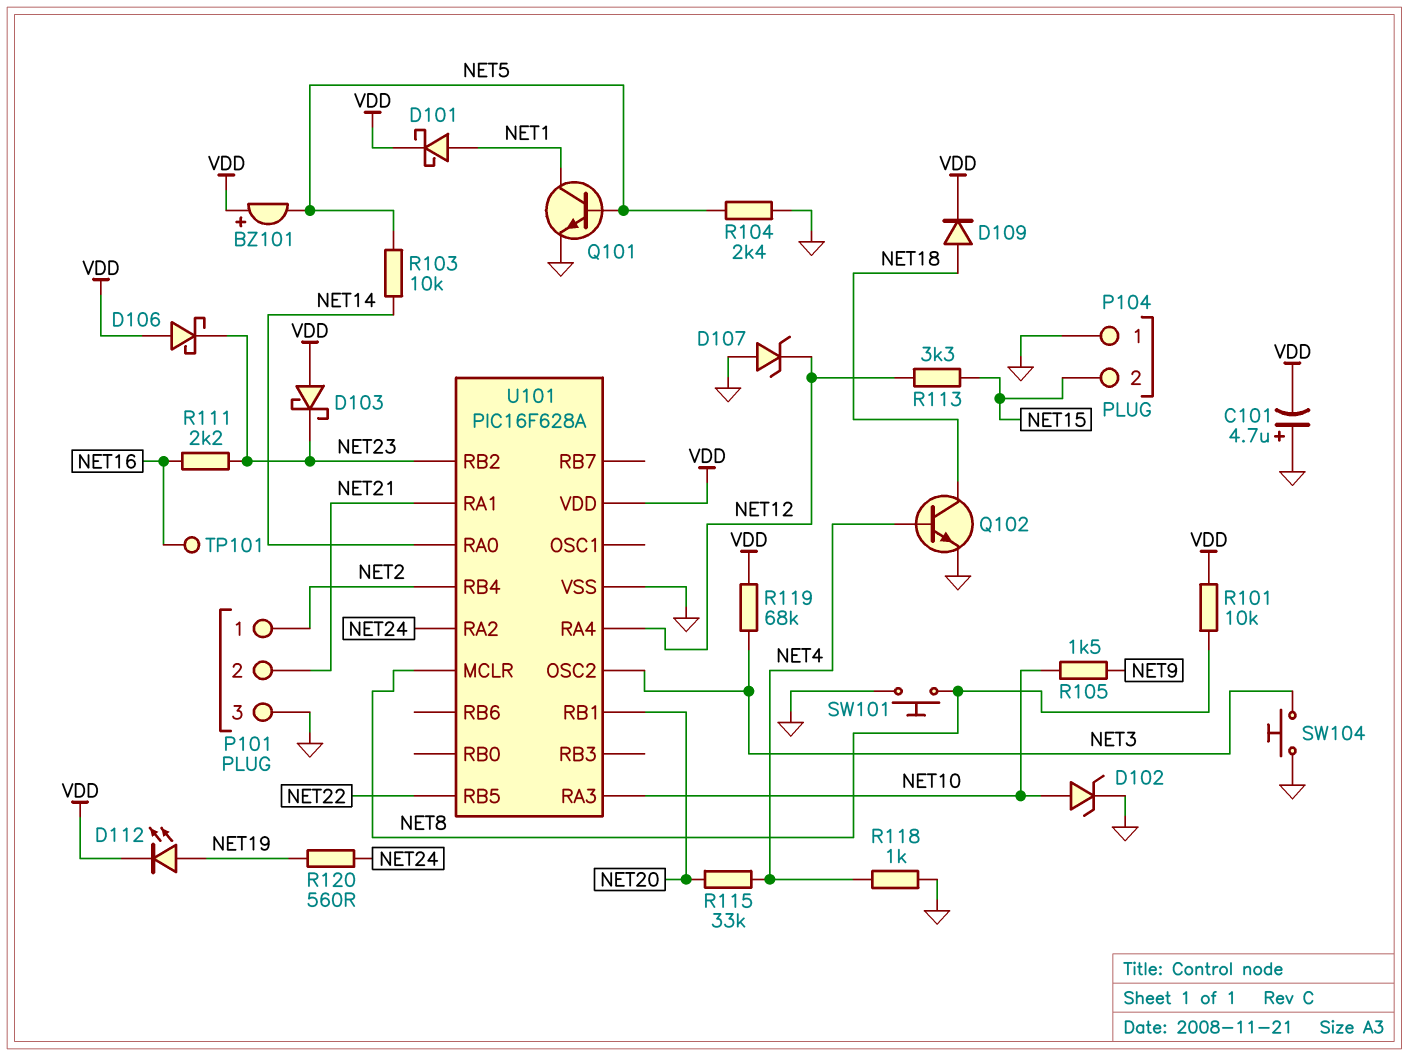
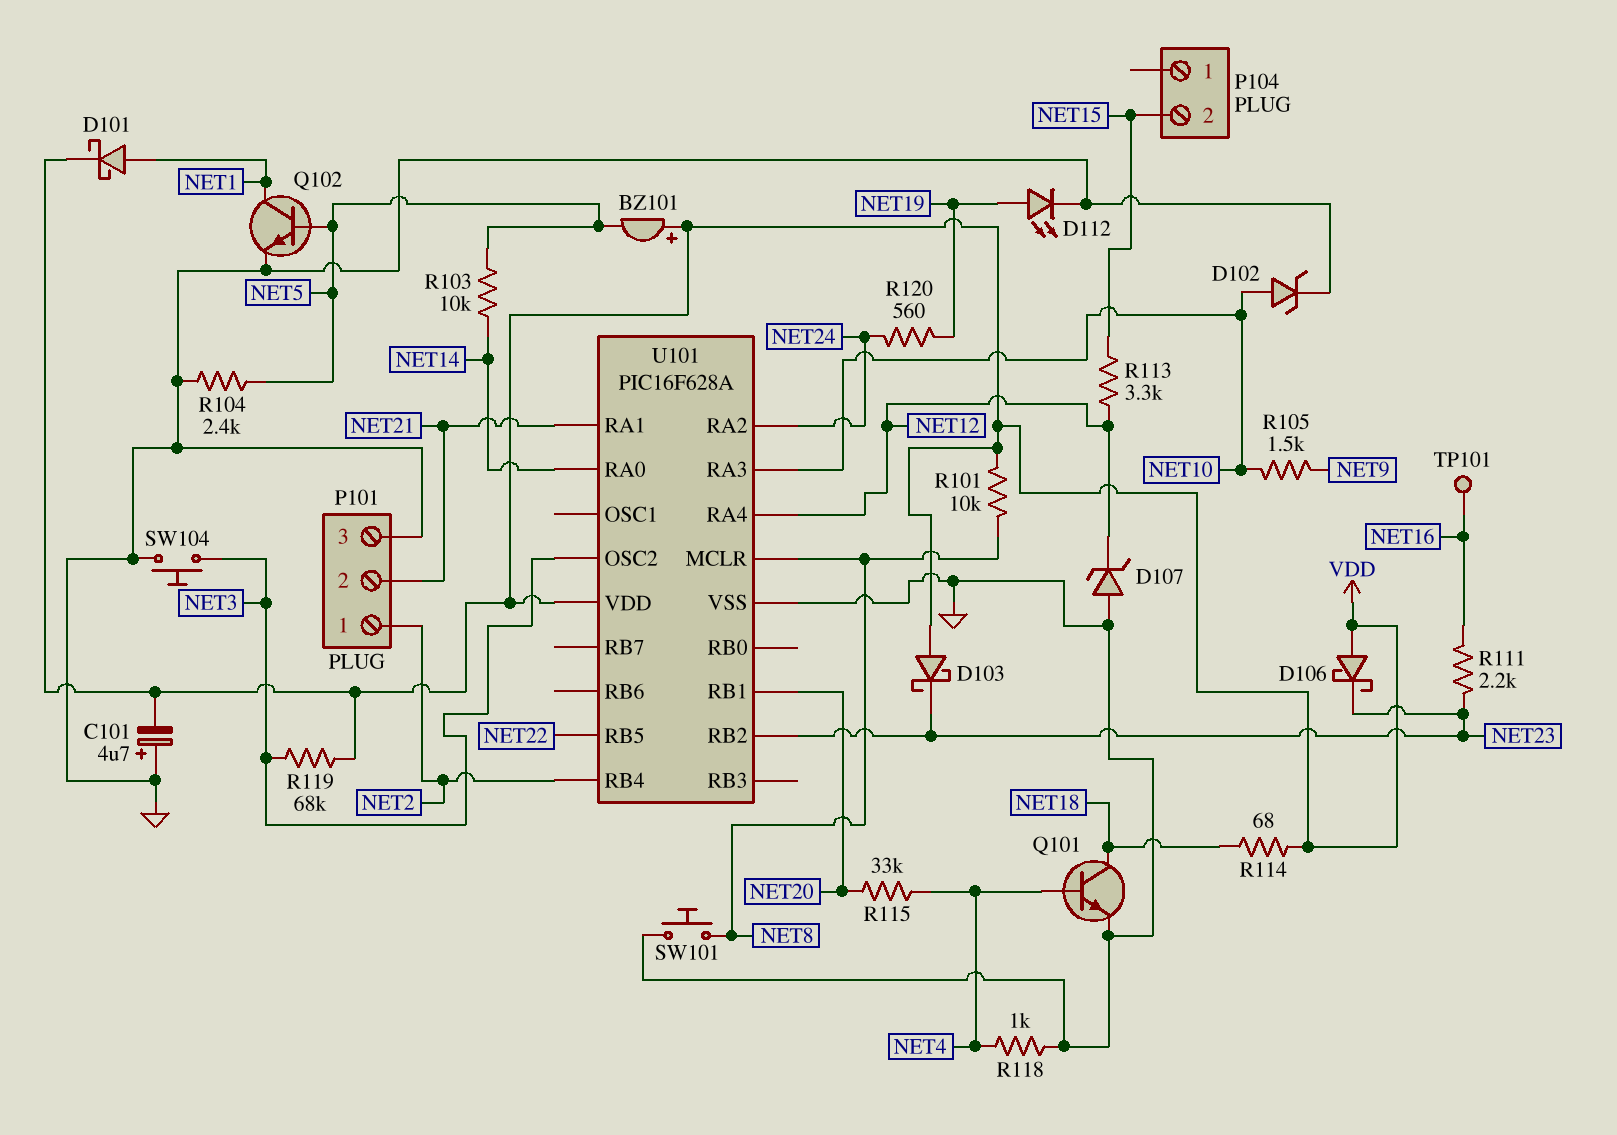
D109: diode (A NET18, K VDD) -> none
D112: LED (A NET19, K VDD) -> LED (A NET19, K GND)
P104 pin 1: GND -> none
Q101: NPN (B NET5, C NET1, E GND) -> NPN (B NET4, C NET18, E GND)
Q102: NPN (B NET4, C NET18, E GND) -> NPN (B NET5, C NET1, E GND)
R114: none -> 68 (NET18, VDD)

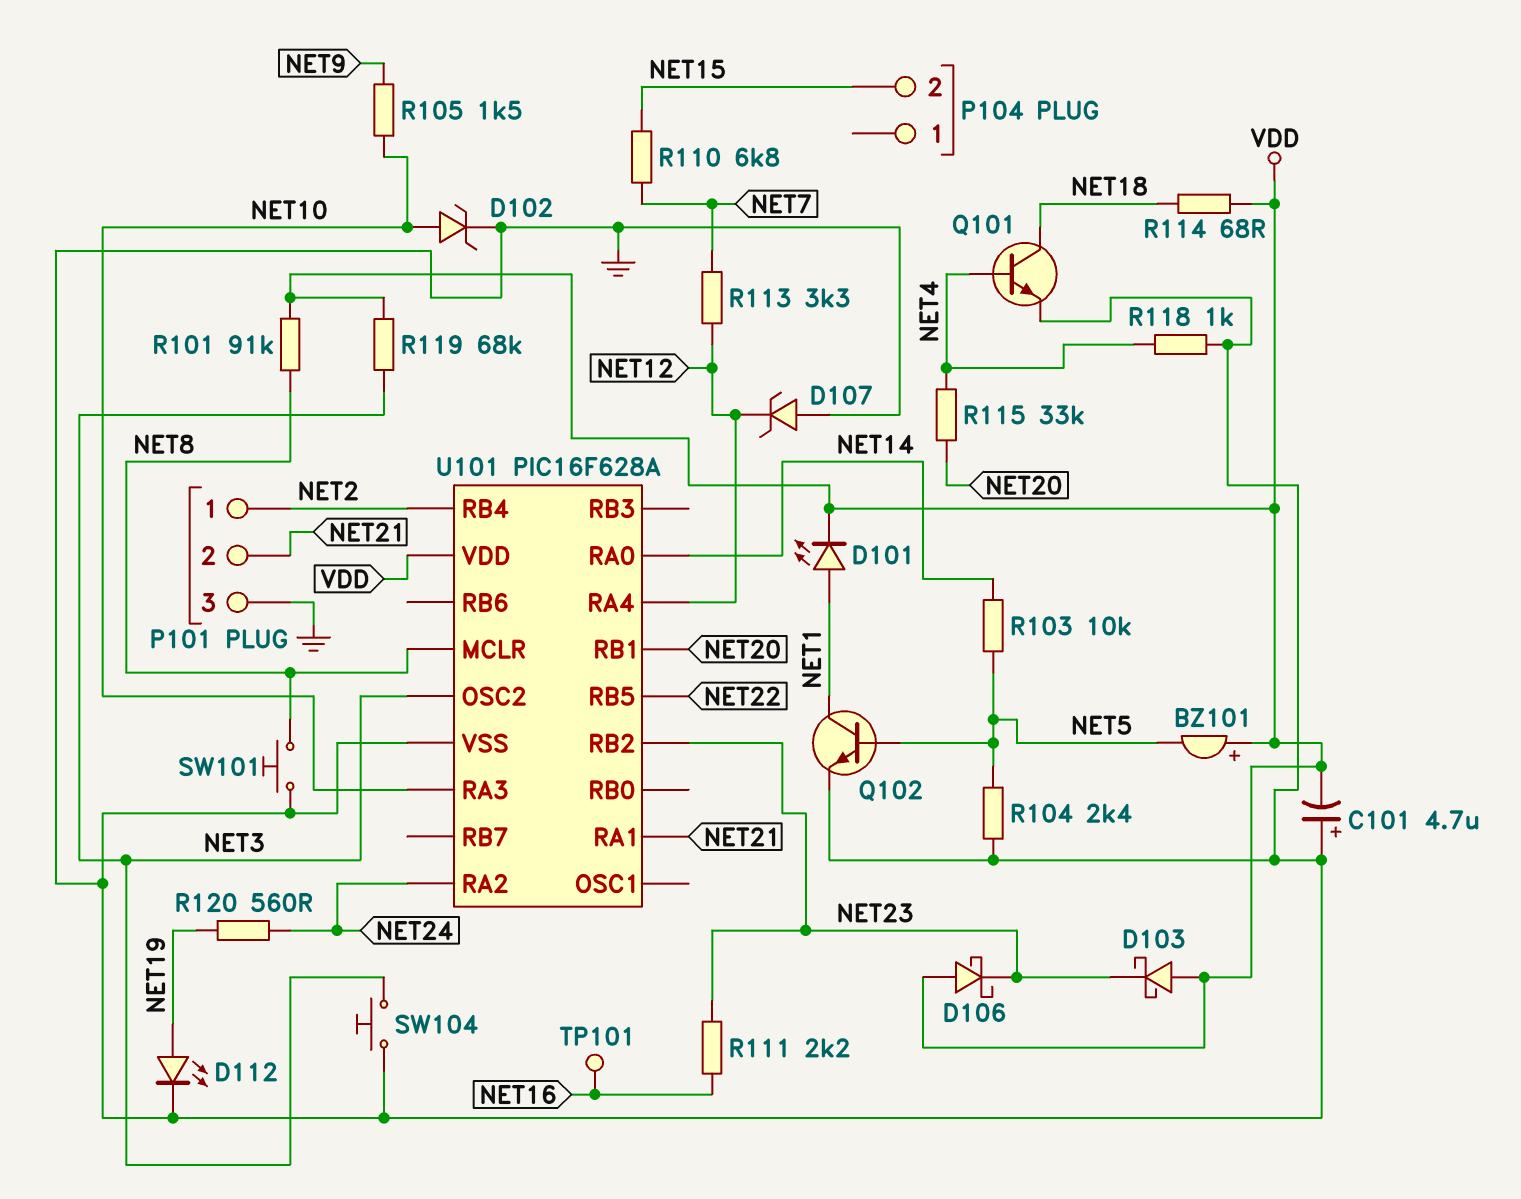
D101: schottky (A NET1, K VDD) -> LED (A NET1, K VDD)
R101: 10k (NET8, VDD) -> 91k (NET8, VDD)
R110: none -> 6.8k (NET7, NET15)
R113: 3.3k (NET12, NET15) -> 3.3k (NET7, NET12)

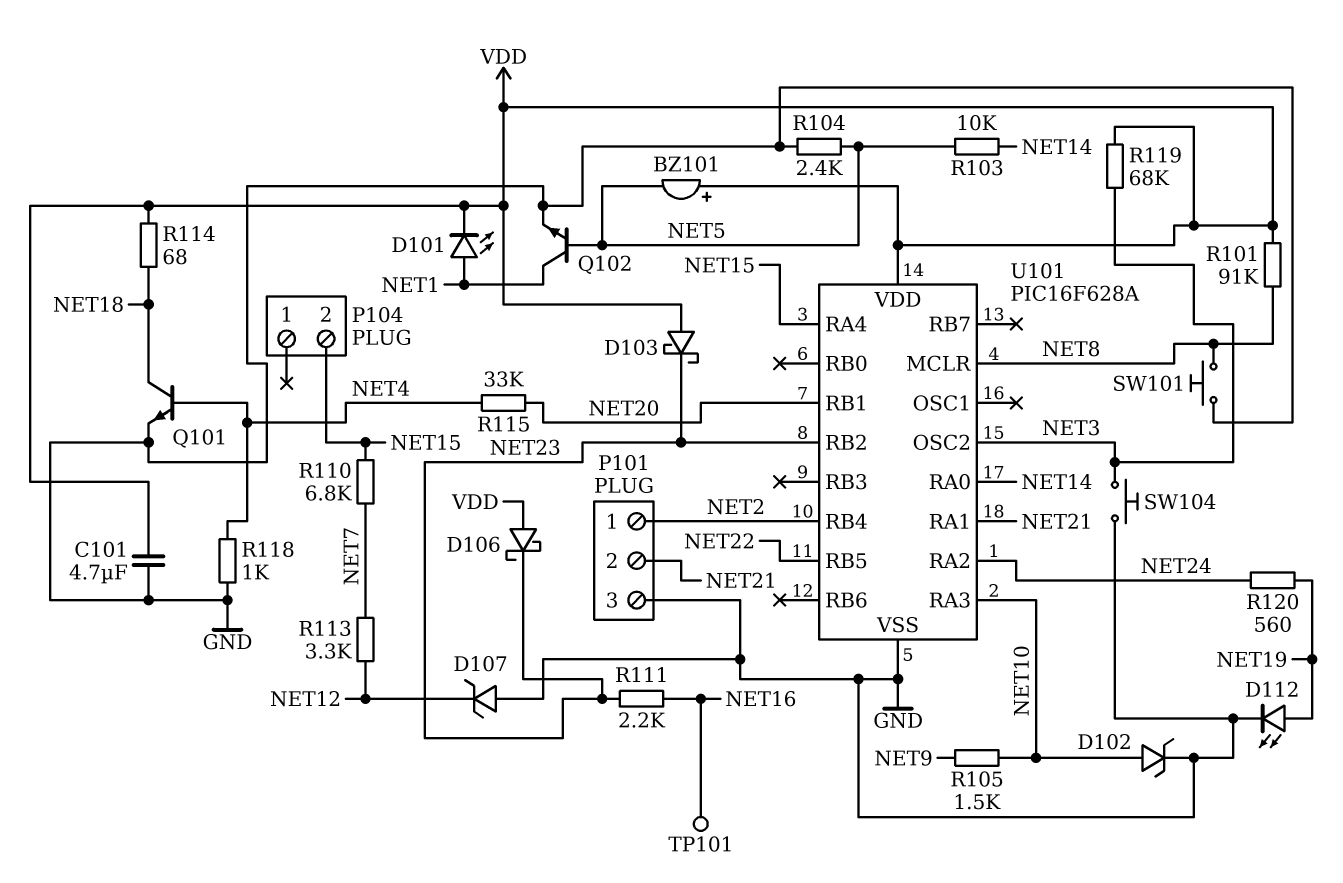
C101: 4.7uF (plus GND, minus VDD) -> 4.7uF (GND, VDD)
U101 pin RA4: NET12 -> NET15

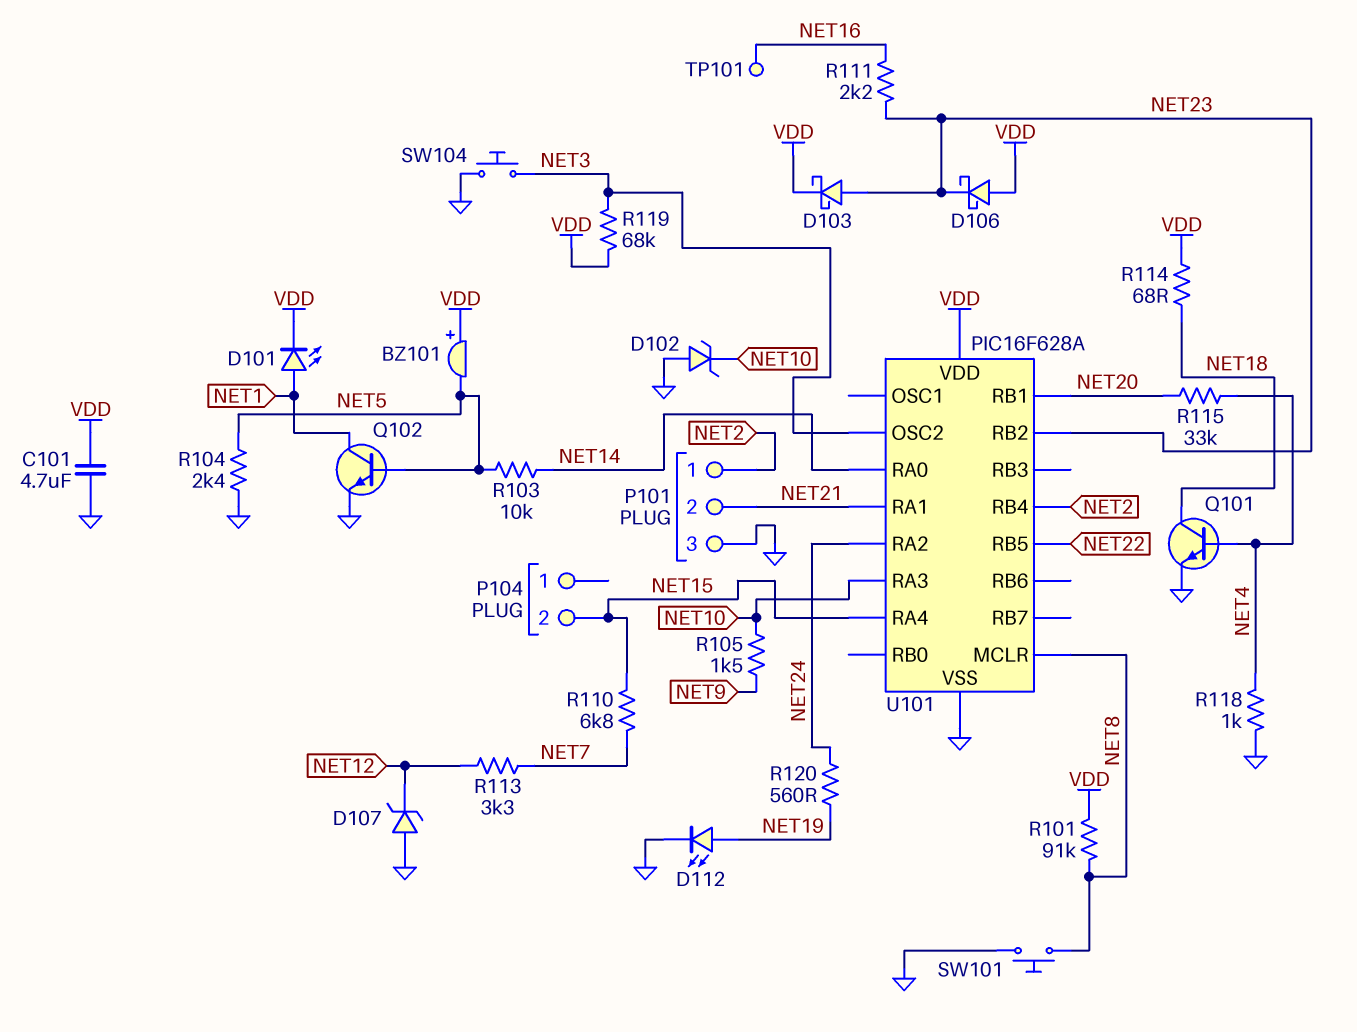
D102: zener (A NET10, K GND) -> zener (A GND, K NET10)
D103: schottky (A VDD, K NET23) -> schottky (A NET23, K VDD)

